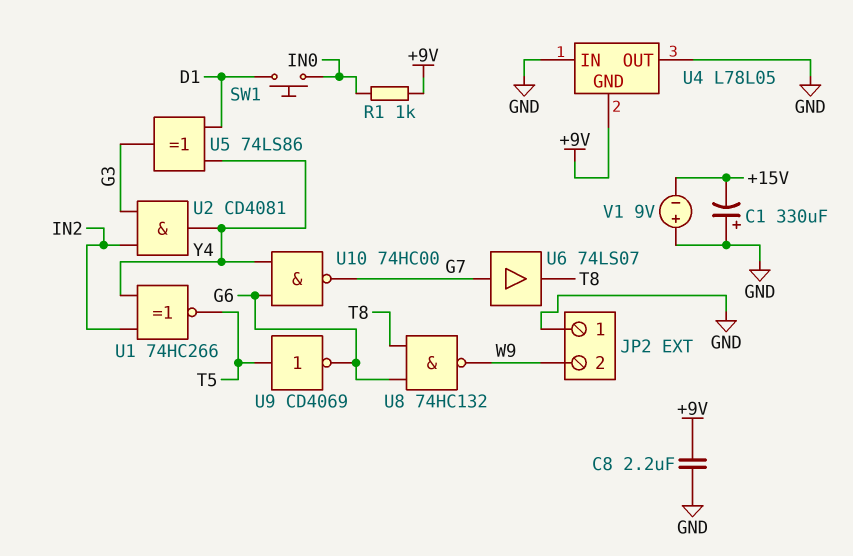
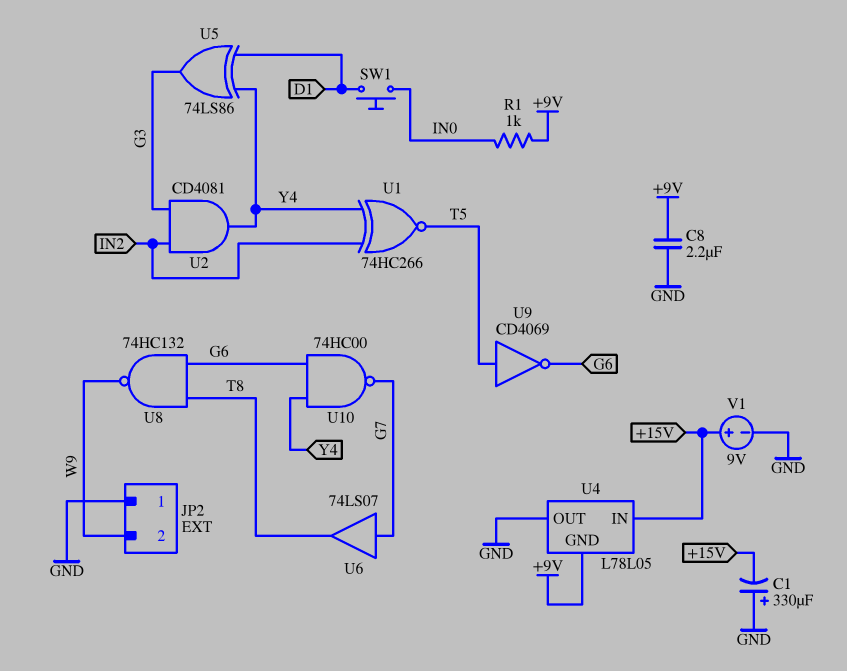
U4 pin IN: GND -> +15V
V1: 9V (plus GND, minus +15V) -> 9V (plus +15V, minus GND)

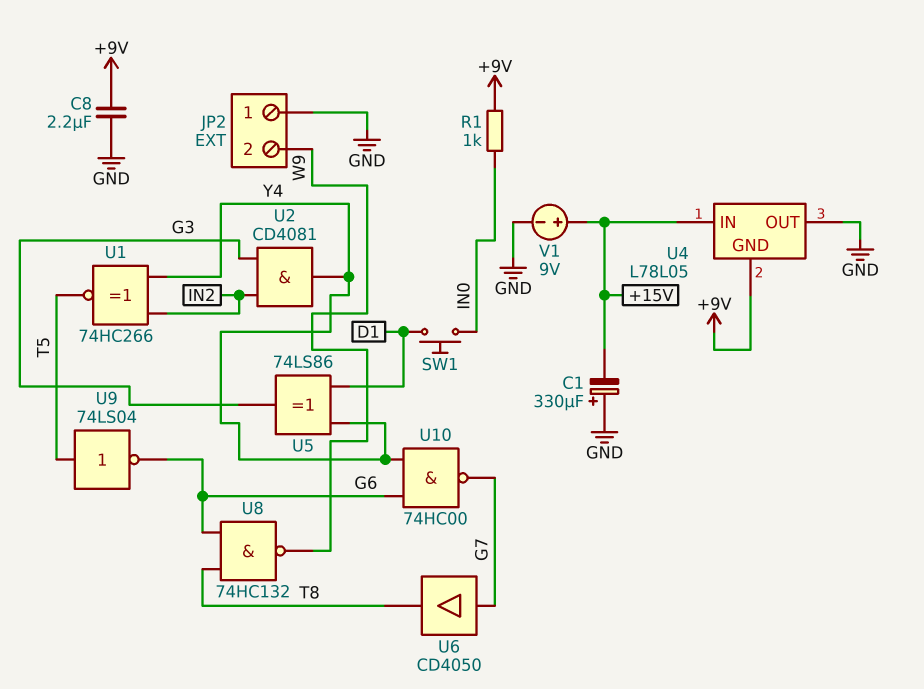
U6: buffer 74LS07 (in G7, out T8) -> buffer CD4050 (in G7, out T8)
U9: NOT CD4069 (in T5, out G6) -> NOT 74LS04 (in T5, out G6)

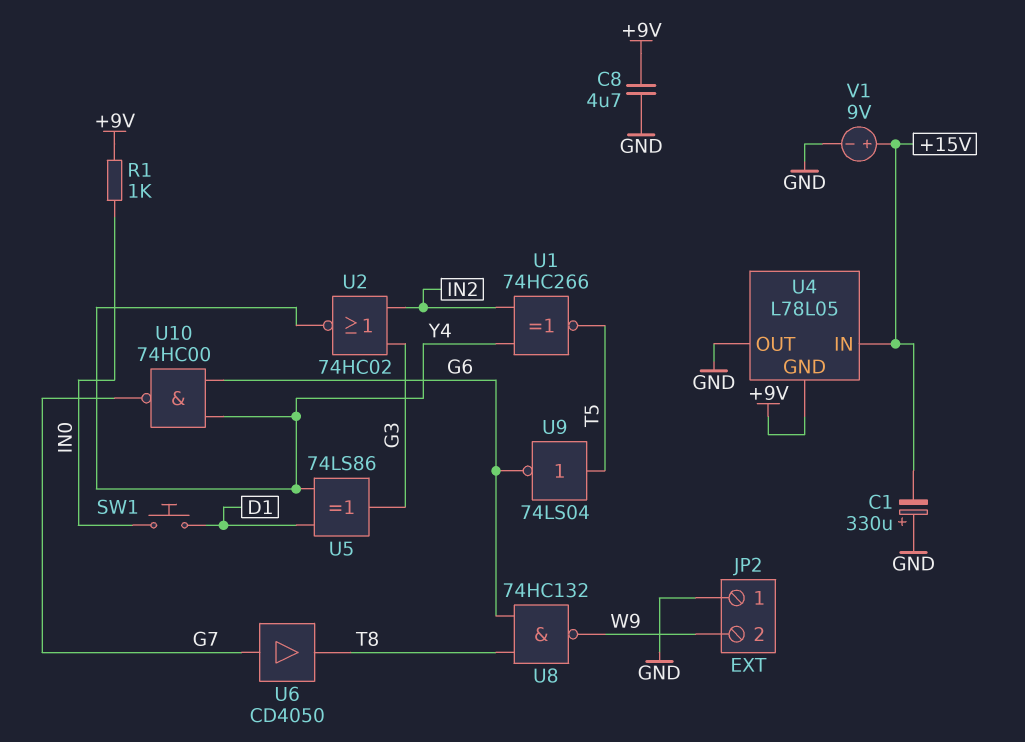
C8: 2.2uF (+9V, GND) -> 4.7uF (+9V, GND)
U2: AND CD4081 (in G3, in IN2, out Y4) -> NOR 74HC02 (in G3, in IN2, out Y4)

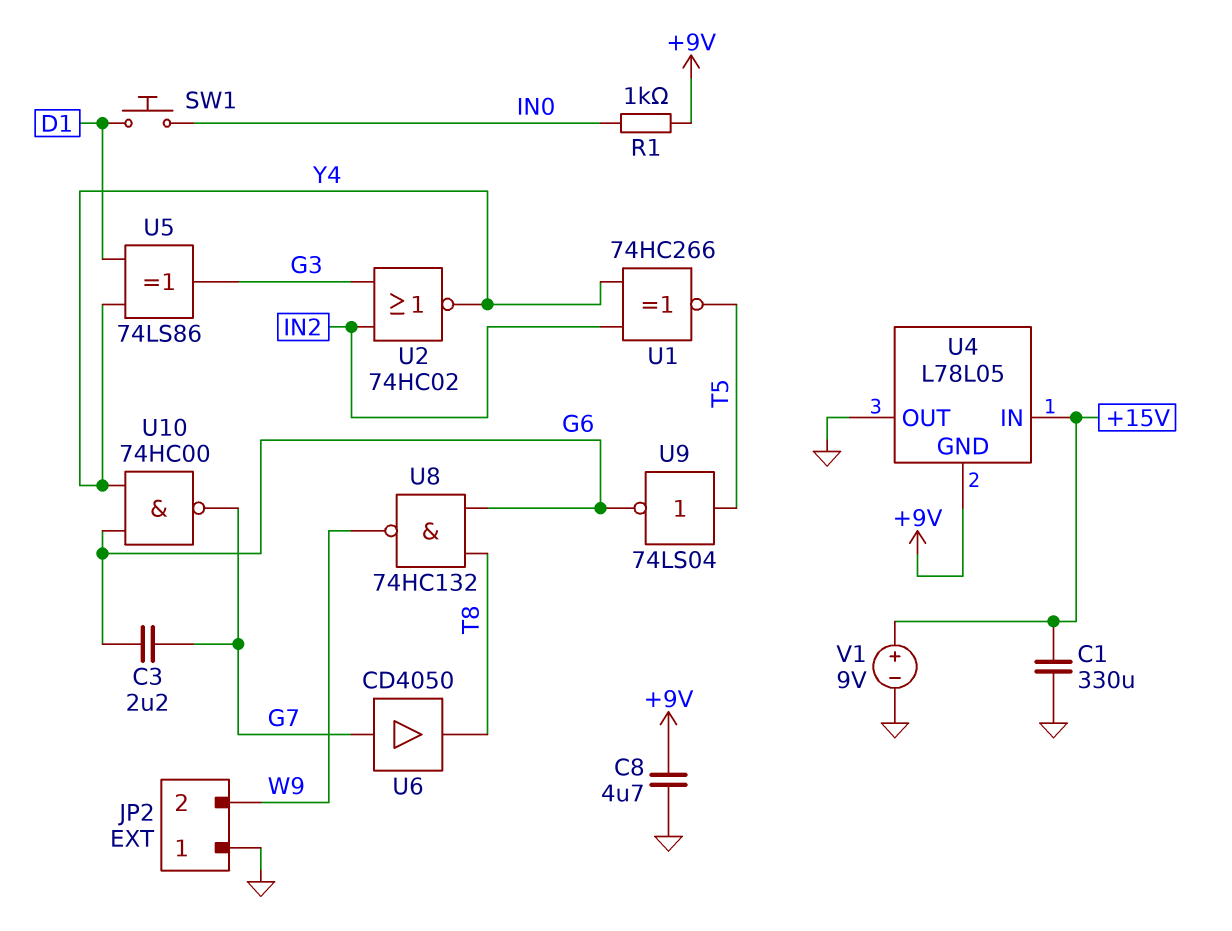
C1: 330uF (plus GND, minus +15V) -> 330uF (+15V, GND)
C3: none -> 2.2uF (G6, G7)

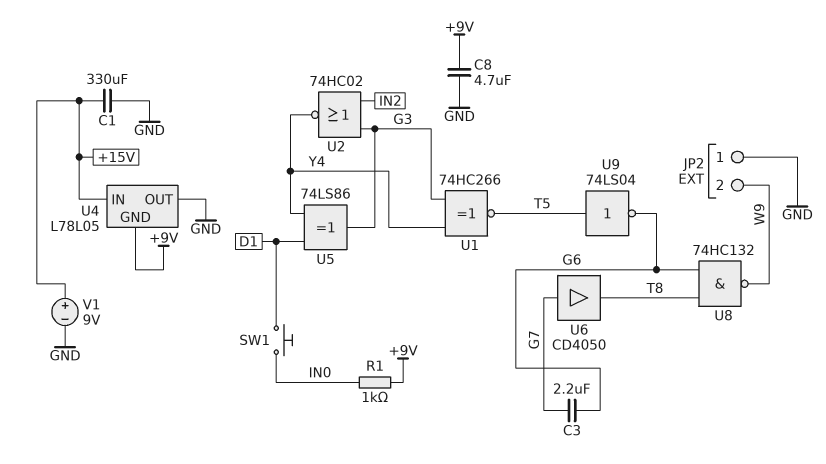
U1: XNOR 74HC266 (in IN2, in Y4, out T5) -> XNOR 74HC266 (in G3, in Y4, out T5)
U10: NAND 74HC00 (in G6, in Y4, out G7) -> none

